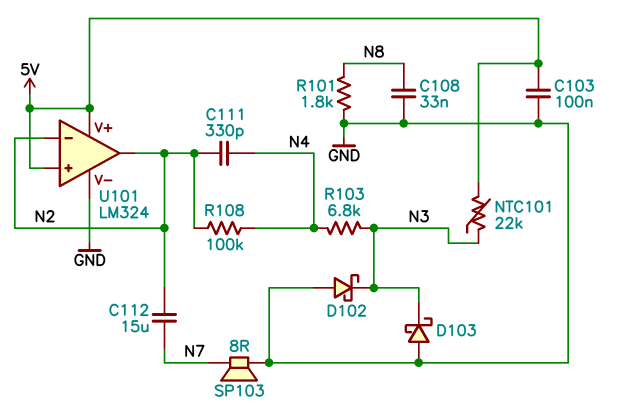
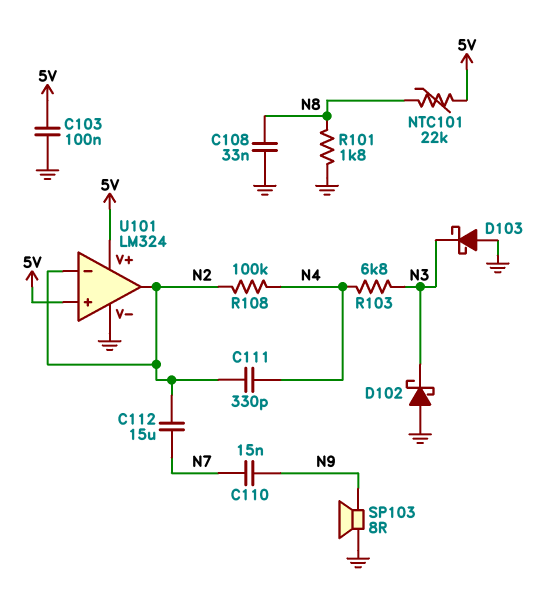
C110: none -> 15nF (N7, N9)
NTC101: 22k (5V, N3) -> 22k (5V, N8)
SP103: speaker 8R (GND, N7) -> speaker 8R (GND, N9)

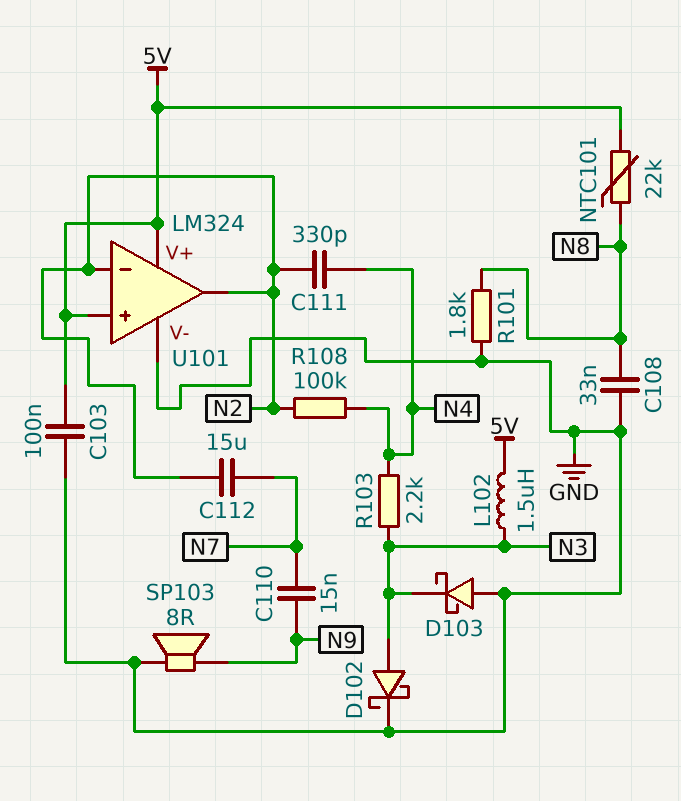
D102: schottky (A GND, K N3) -> schottky (A N3, K GND)
L102: none -> 1.5uH (5V, N3)
R103: 6.8k (N3, N4) -> 2.2k (N3, N4)

